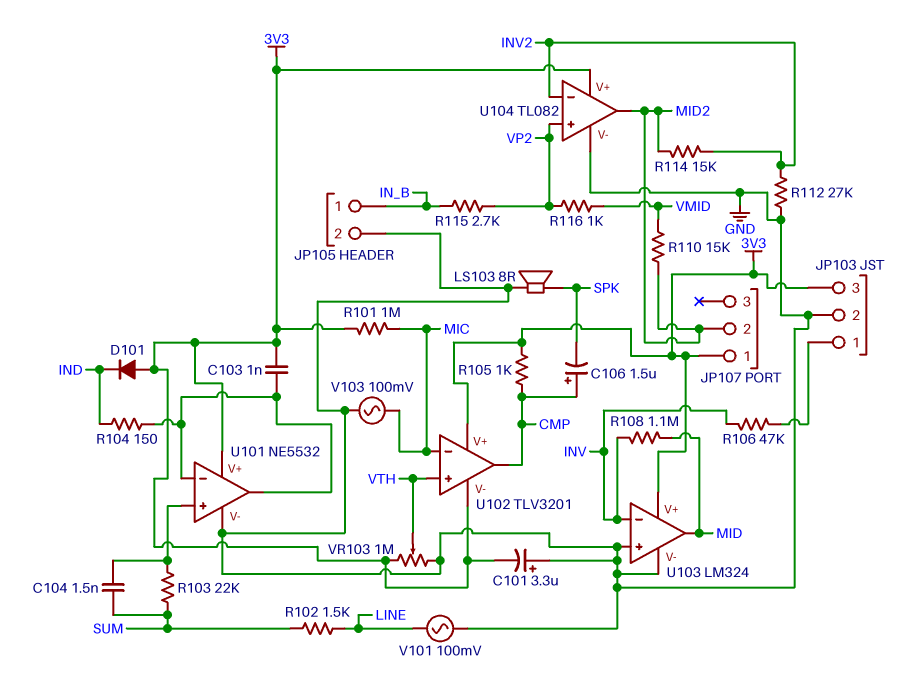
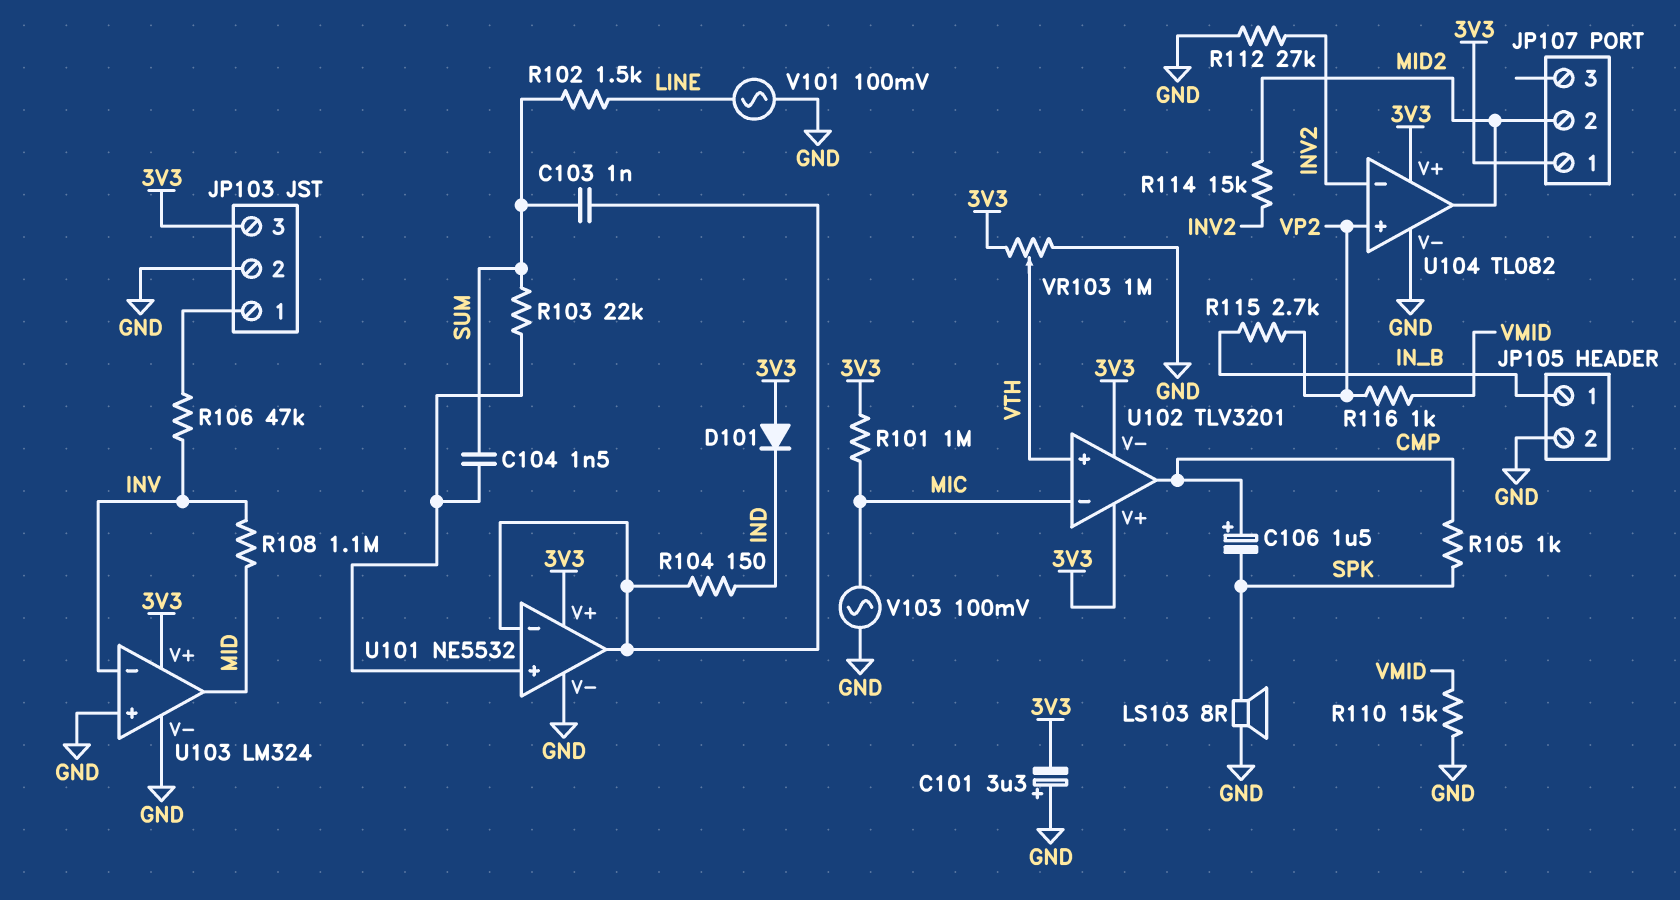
C103: 1nF (3V3, U101/in-) -> 1nF (SUM, U101/in-)
R105: 1k (3V3, CMP) -> 1k (CMP, SPK)
R110: 15k (MID2, VMID) -> 15k (GND, VMID)

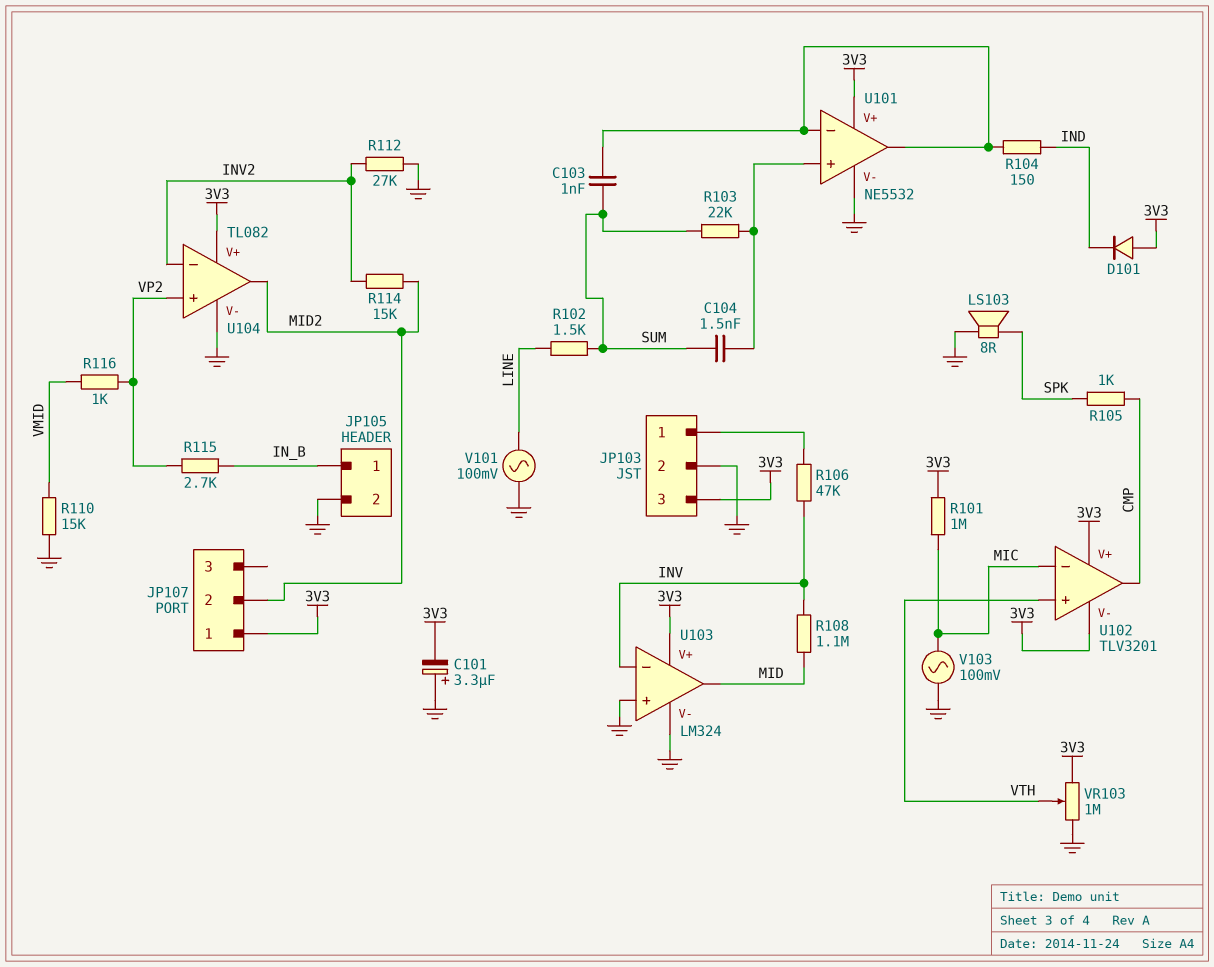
C106: 1.5uF (plus CMP, minus SPK) -> none

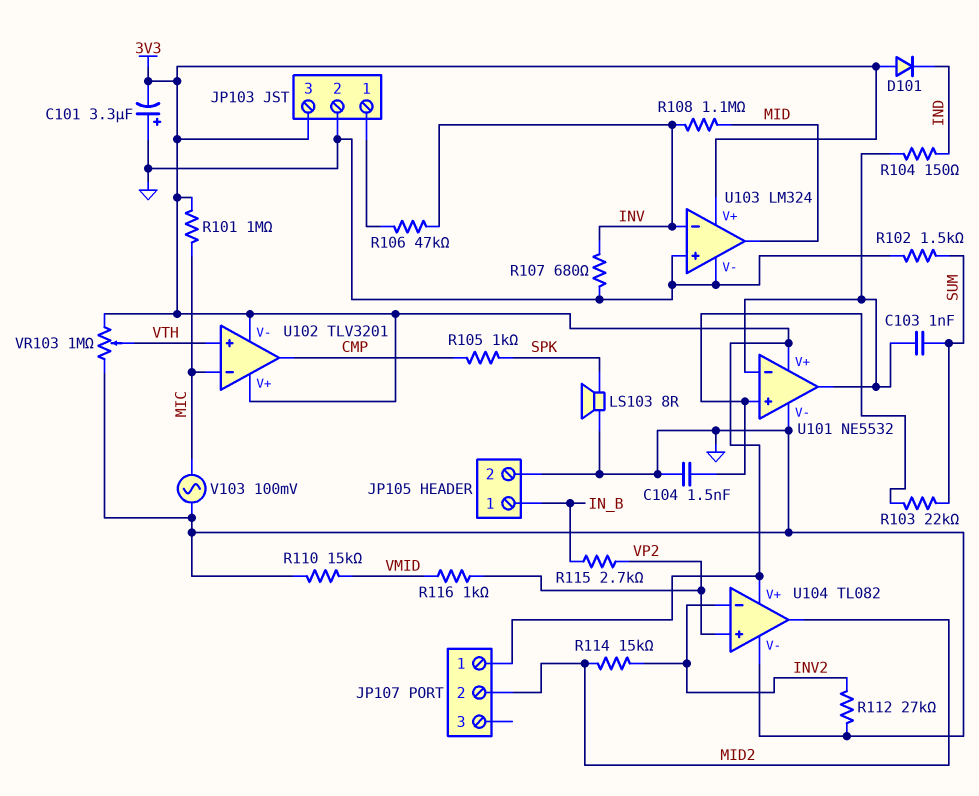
C104: 1.5nF (SUM, U101/in+) -> 1.5nF (GND, U101/in+)
R102: 1.5k (LINE, SUM) -> 1.5k (GND, SUM)
R107: none -> 680 (GND, INV)
V101: AC 100mV (GND, LINE) -> none

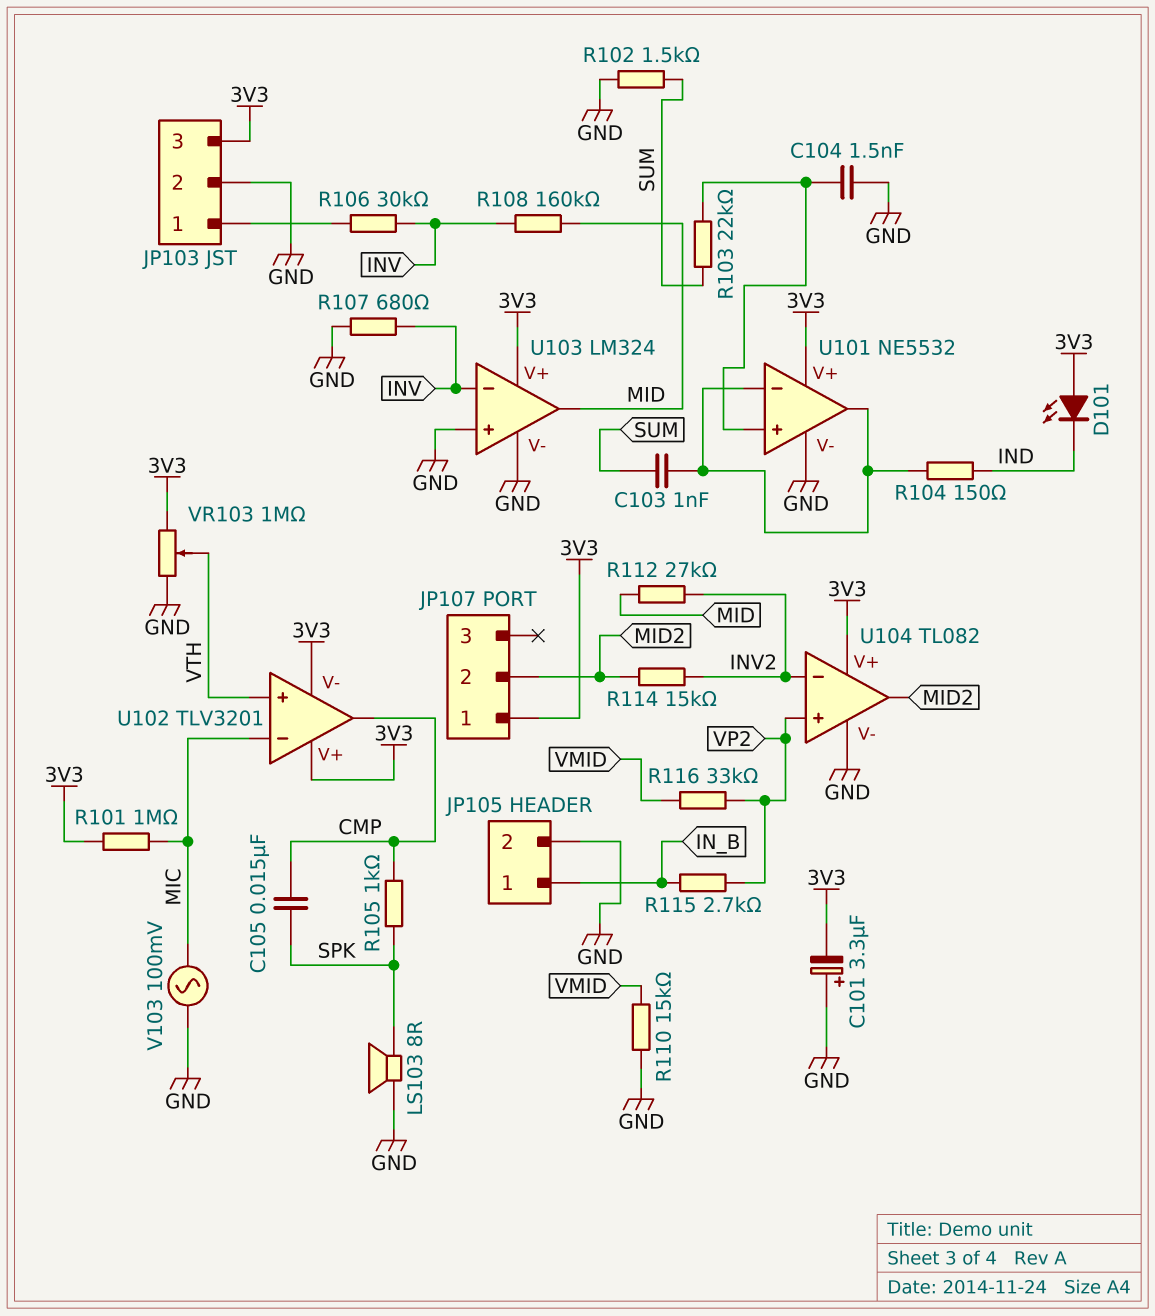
C105: none -> 15nF (CMP, SPK)
D101: diode (A 3V3, K IND) -> LED (A 3V3, K IND)
R106: 47k (INV, JP103/1) -> 30k (INV, JP103/1)
R108: 1.1M (INV, MID) -> 160k (INV, MID)
R112: 27k (GND, INV2) -> 27k (INV2, MID)
R116: 1k (VMID, VP2) -> 33k (VMID, VP2)

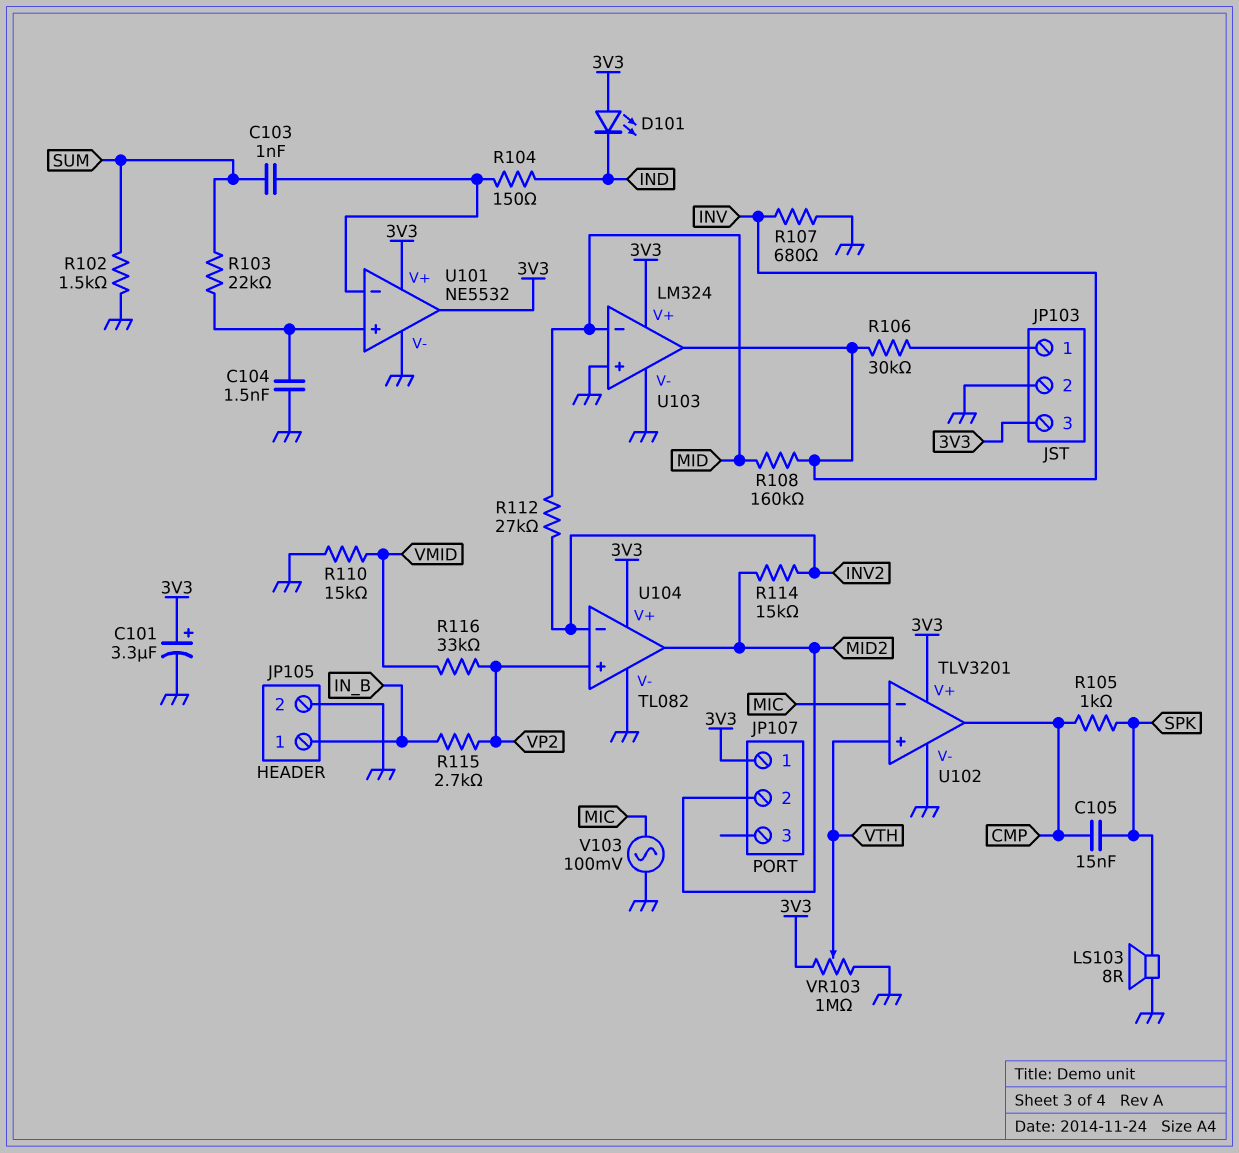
C101: 3.3uF (plus GND, minus 3V3) -> 3.3uF (plus 3V3, minus GND)
R101: 1M (3V3, MIC) -> none
U101 pin out: U101/in- -> 3V3
U102 pin V-: 3V3 -> GND
U103 pin in-: INV -> MID
U103 pin out: MID -> INV

